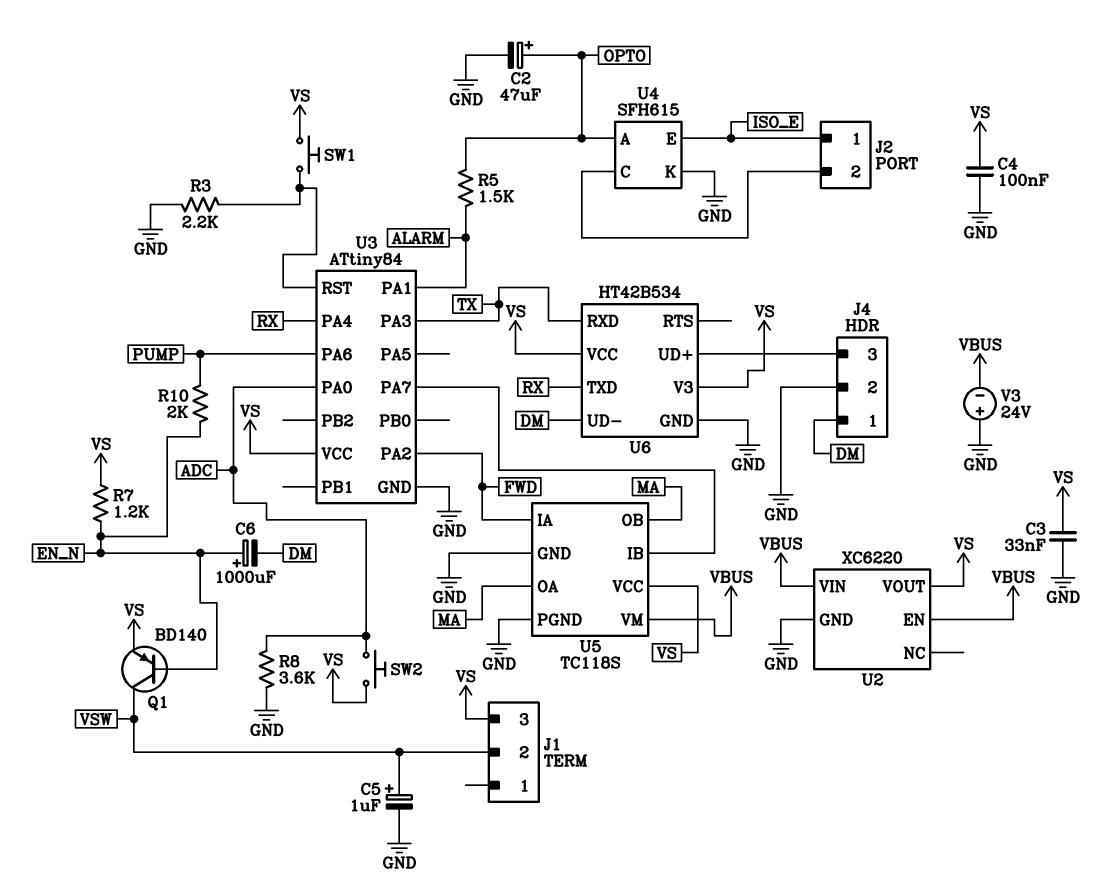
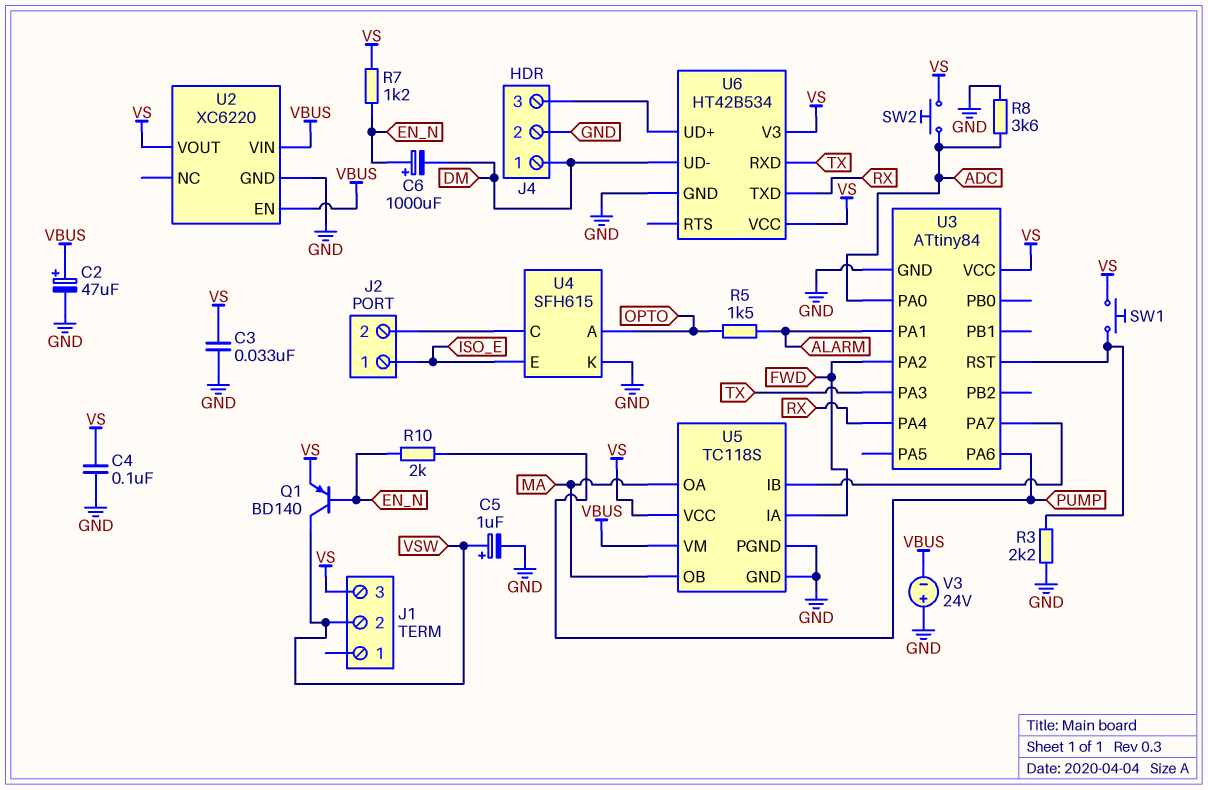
C2: 47uF (plus OPTO, minus GND) -> 47uF (plus VBUS, minus GND)

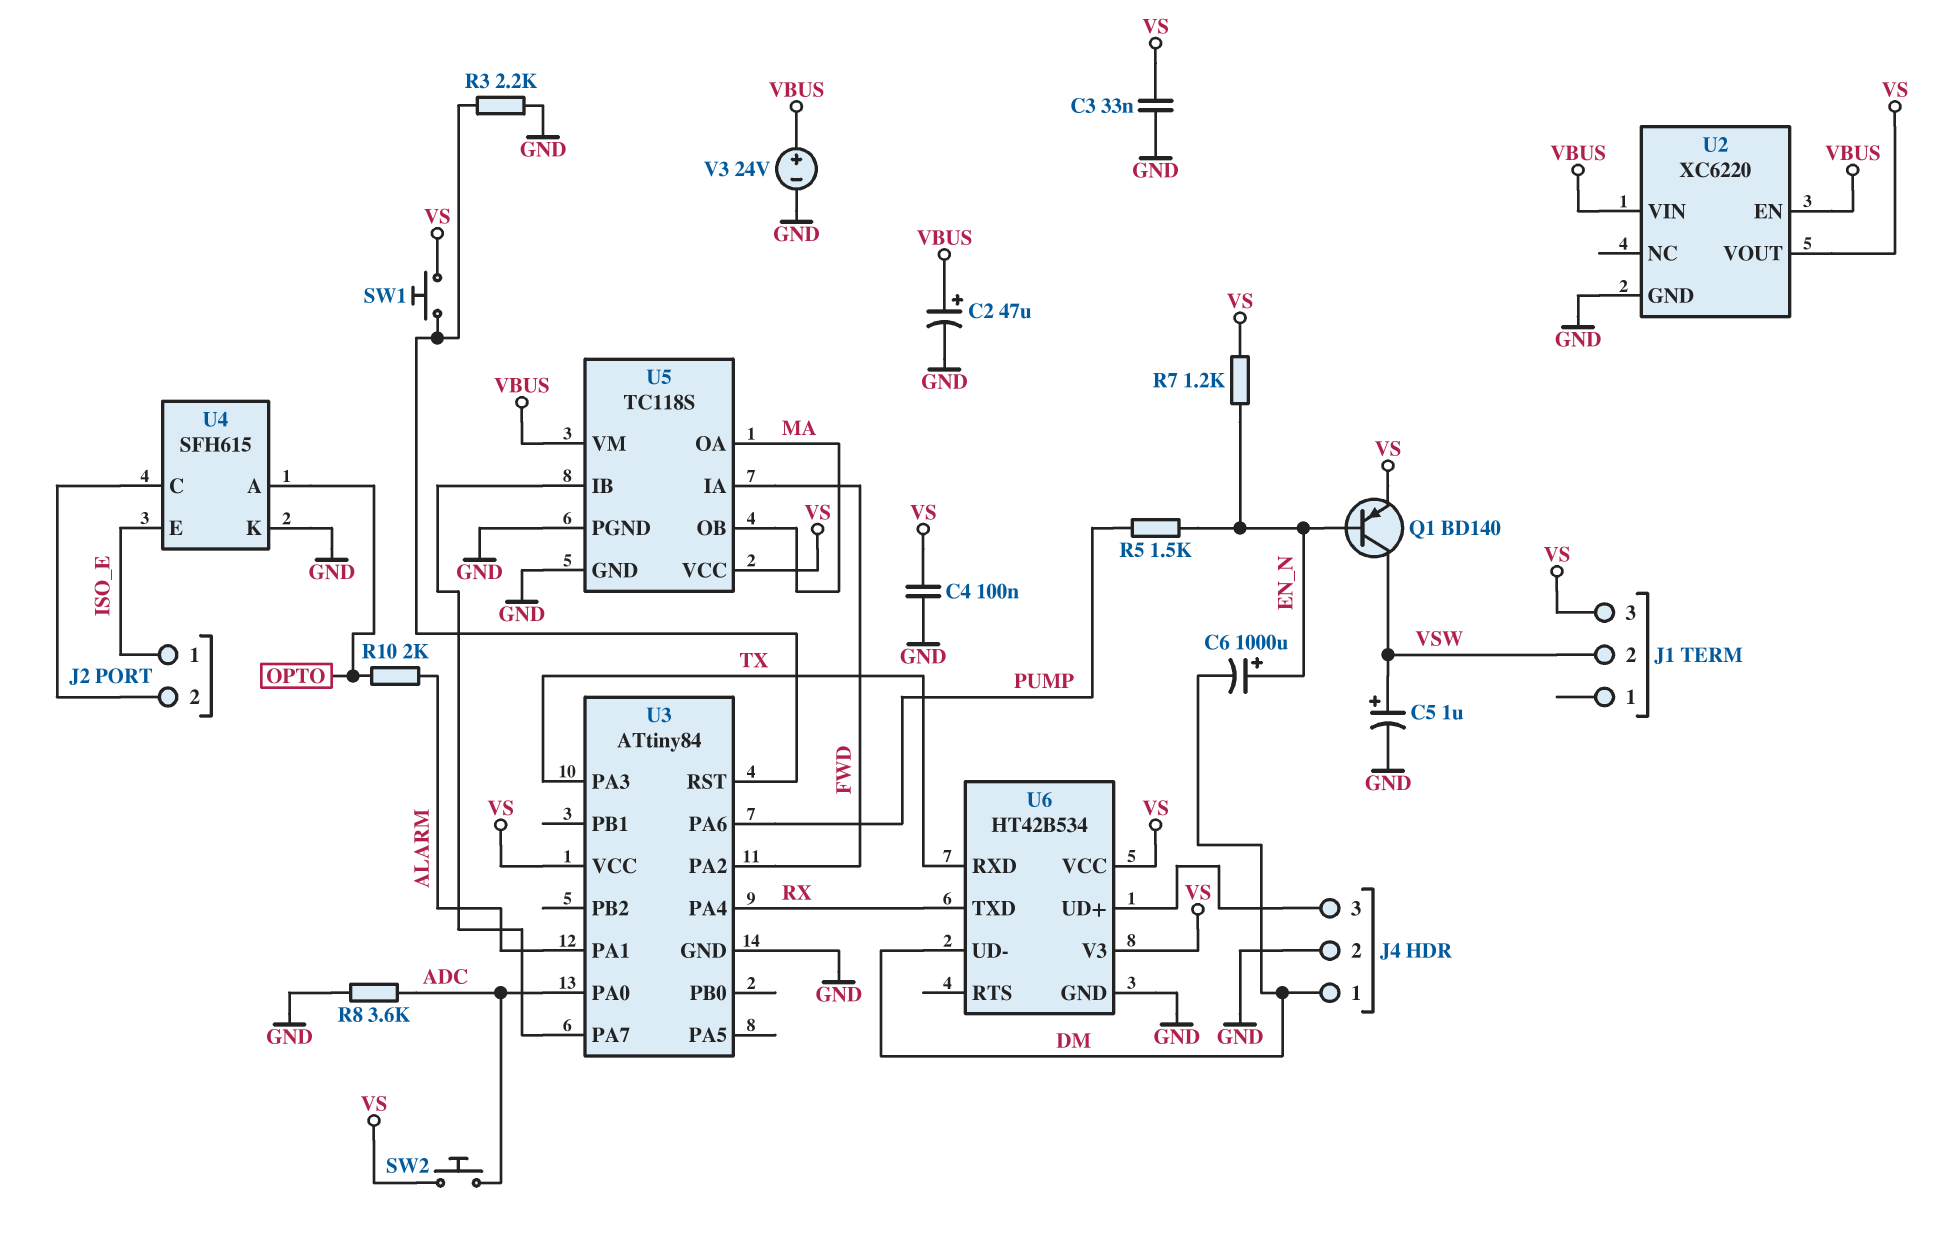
R5: 1.5k (ALARM, OPTO) -> 1.5k (EN_N, PUMP)
R10: 2k (EN_N, PUMP) -> 2k (ALARM, OPTO)
V3: 24V (plus GND, minus VBUS) -> 24V (plus VBUS, minus GND)

